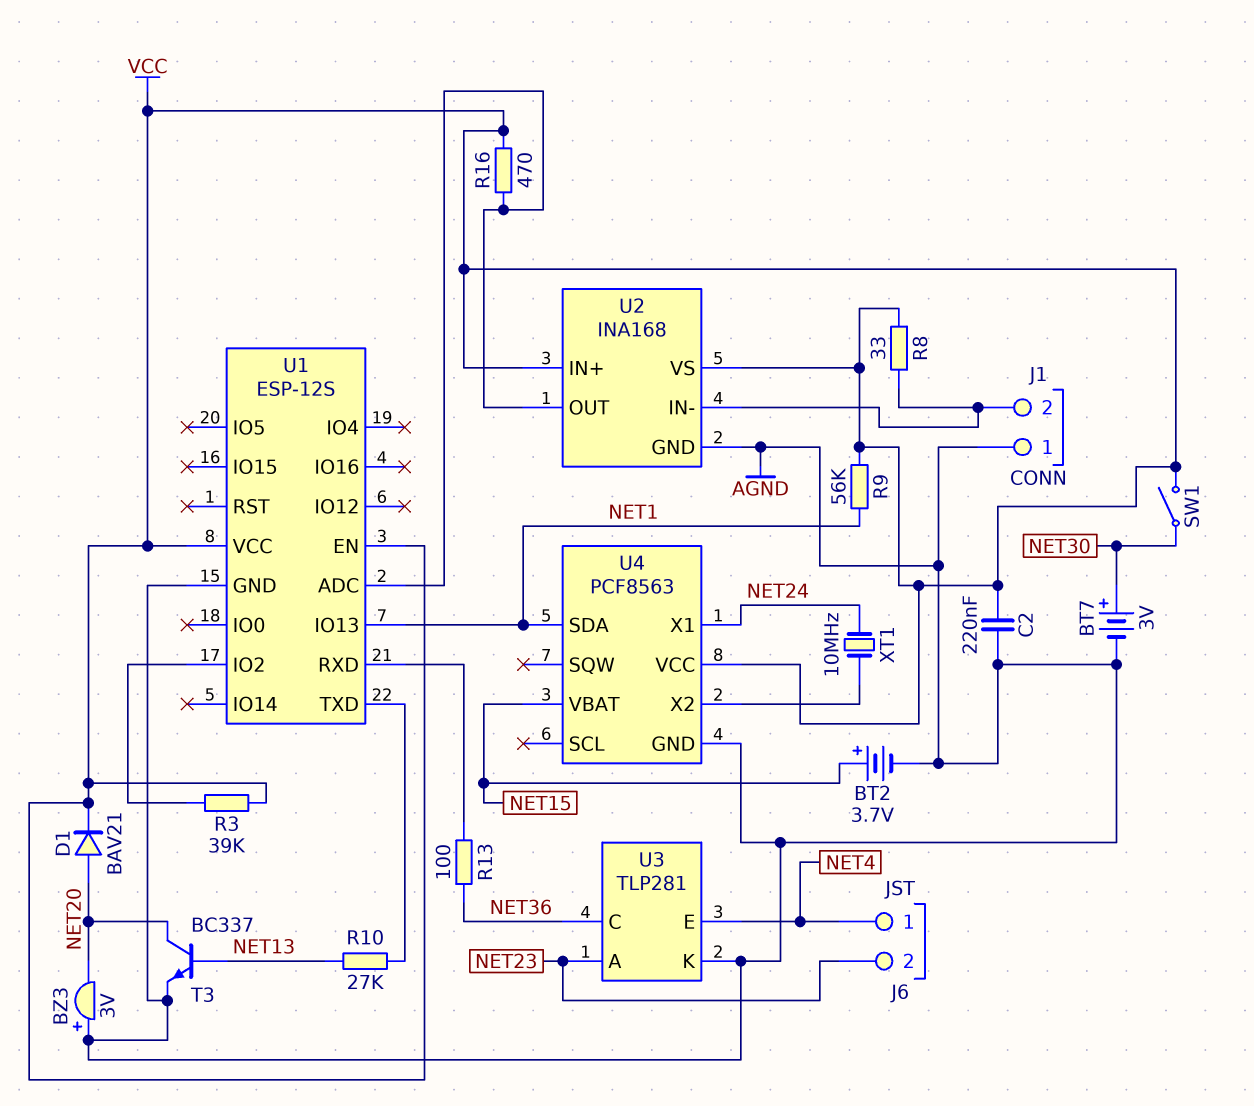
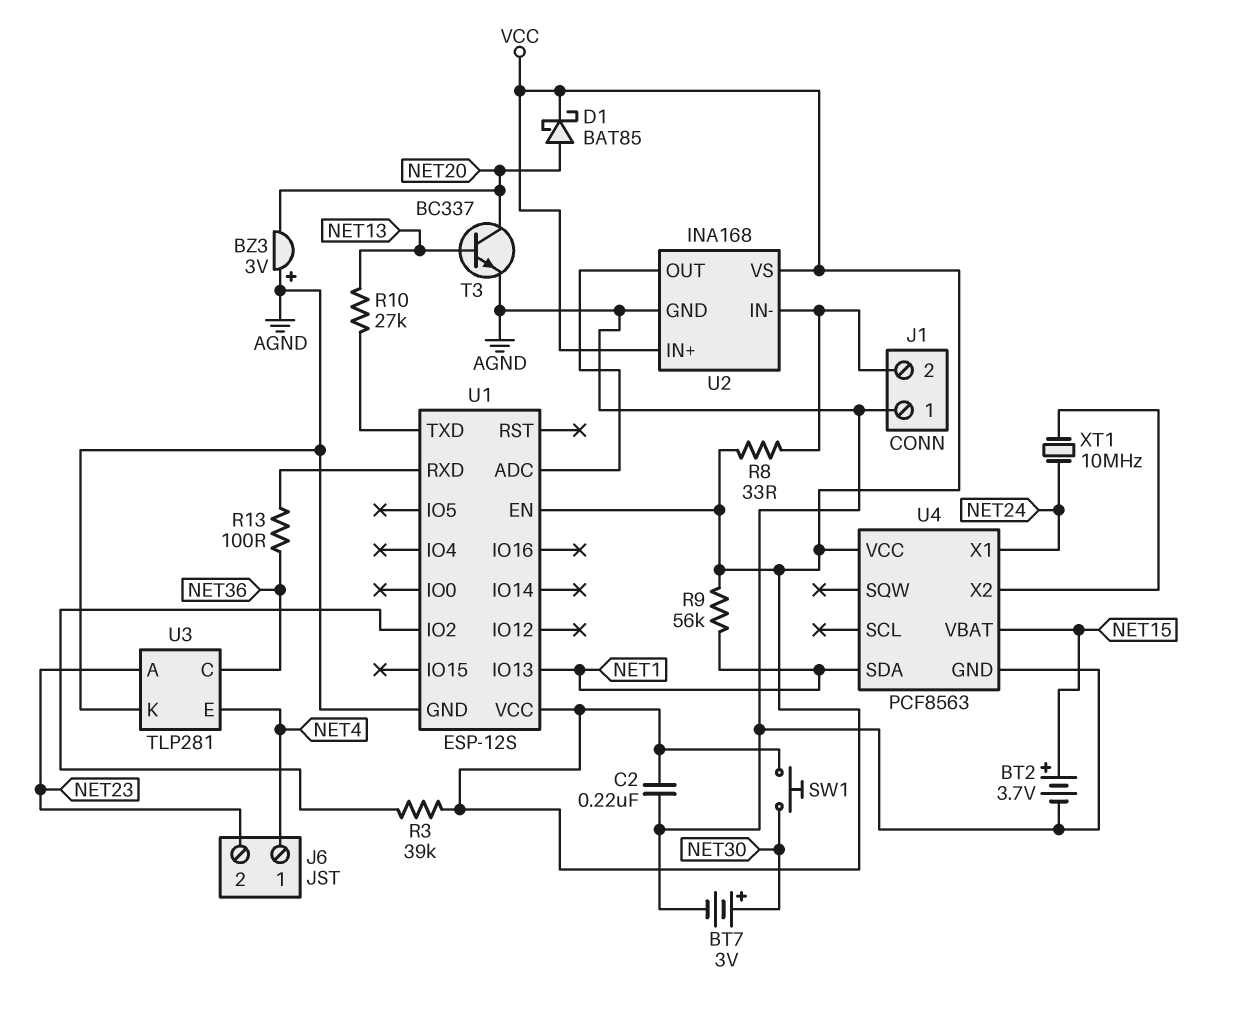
D1: diode BAV21 (A NET20, K VCC) -> schottky BAT85 (A NET20, K VCC)
R16: 470 (U1/ADC, VCC) -> none
SW1: switch (NET30, VCC) -> button (NET30, VCC)

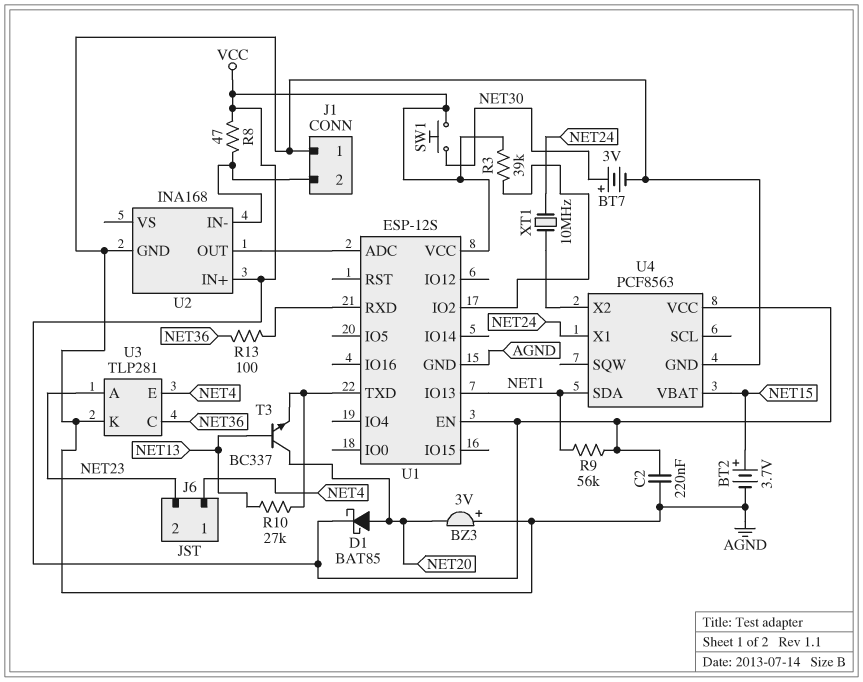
R8: 33 (J1/2, VCC) -> 47 (J1/2, VCC)
T3: NPN BC337 (B NET13, C NET20, E AGND) -> NPN BC337 (B NET13, C NET20, E U1/TXD)
U2 pin VS: VCC -> none

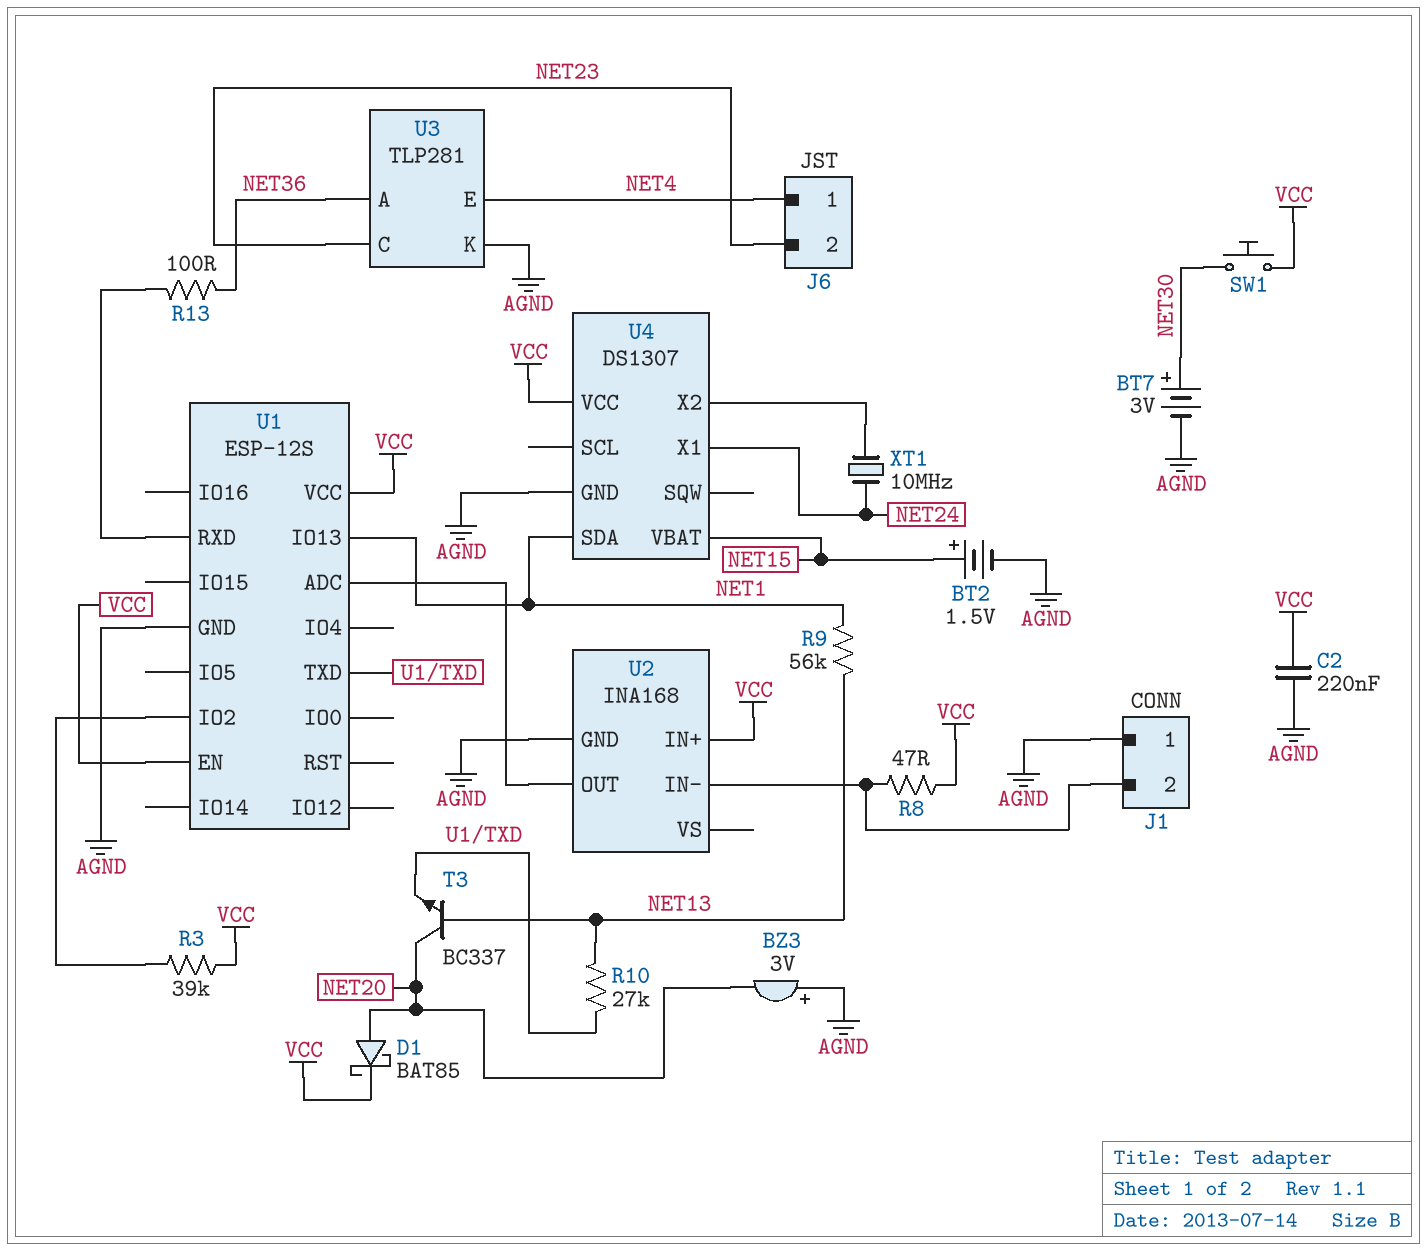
BT2: 3.7V (plus NET15, minus AGND) -> 1.5V (plus NET15, minus AGND)
R9: 56k (NET1, VCC) -> 56k (NET1, NET13)
U3 pin A: NET23 -> NET36
U3 pin C: NET36 -> NET23
U4: PCF8563 -> DS1307

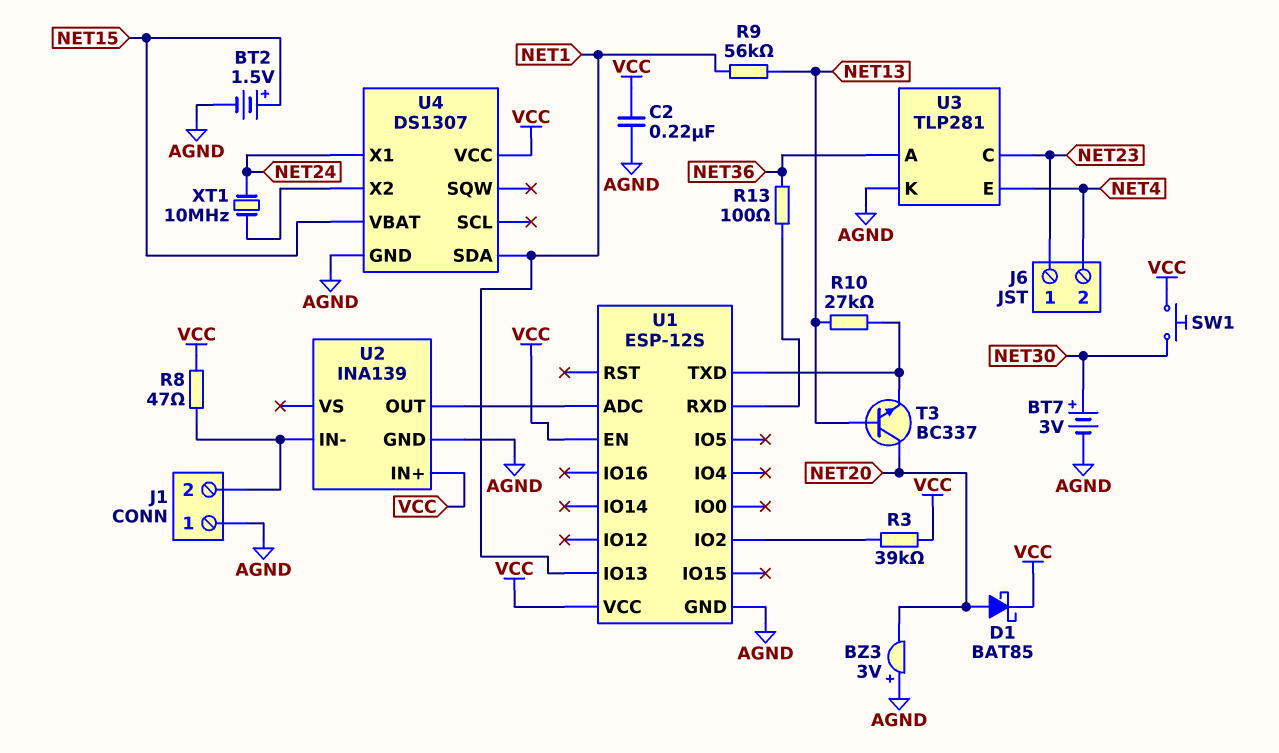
J6 pin 1: NET4 -> NET23
J6 pin 2: NET23 -> NET4
U2: INA168 -> INA139

